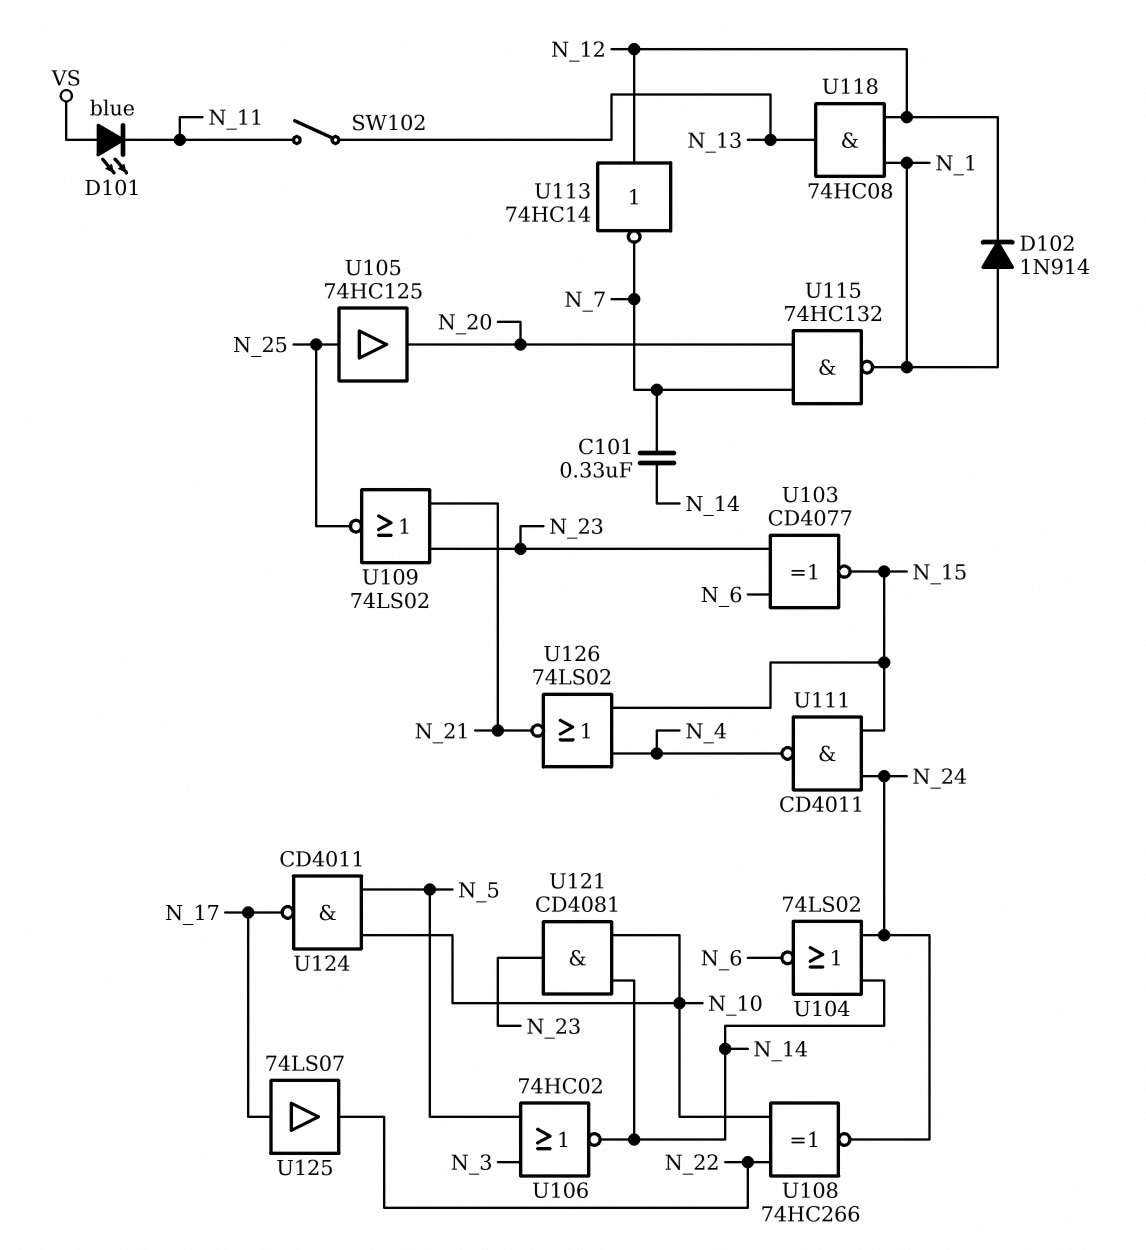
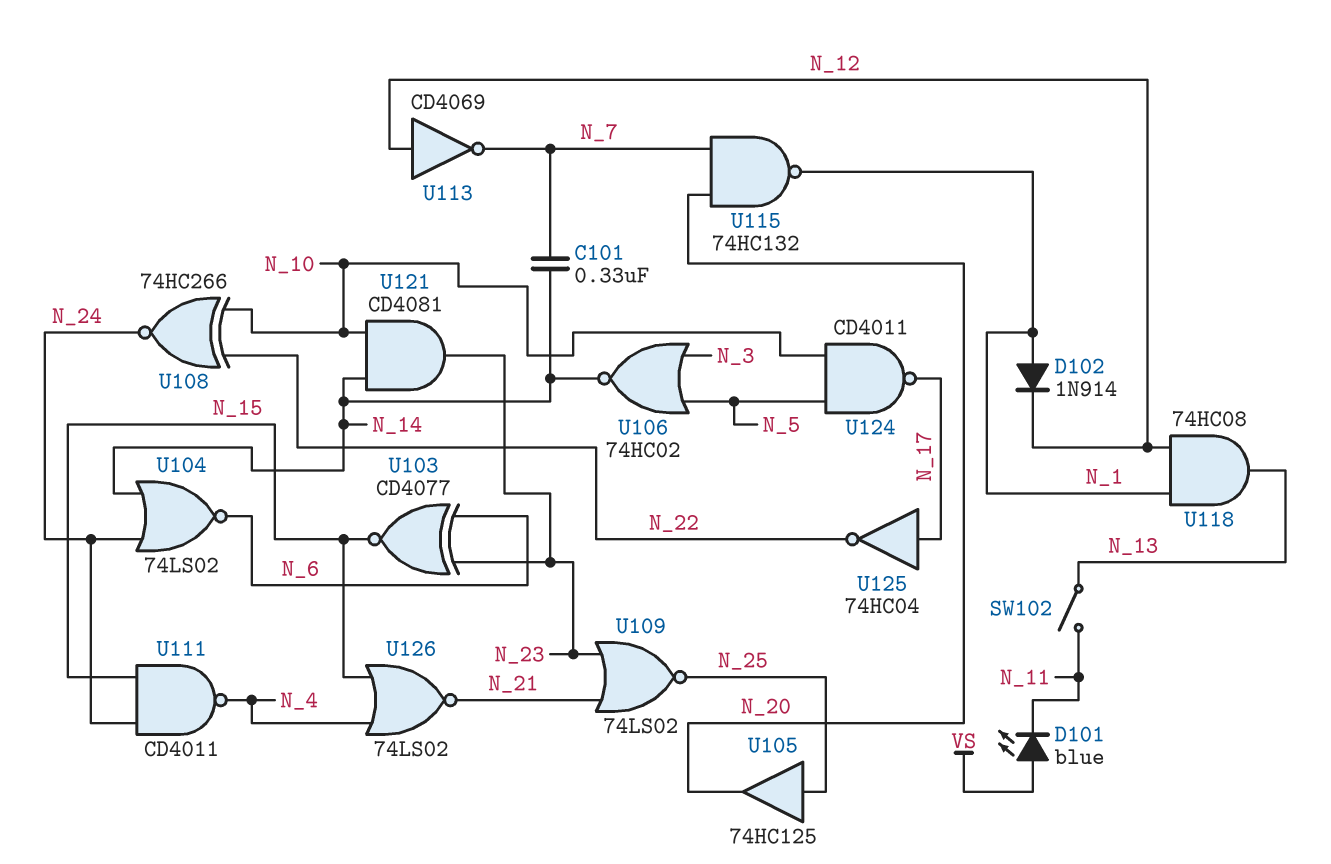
U113: NOT 74HC14 (in N_12, out N_7) -> NOT CD4069 (in N_12, out N_7)
U125: buffer 74LS07 (in N_17, out N_22) -> NOT 74HC04 (in N_17, out N_22)

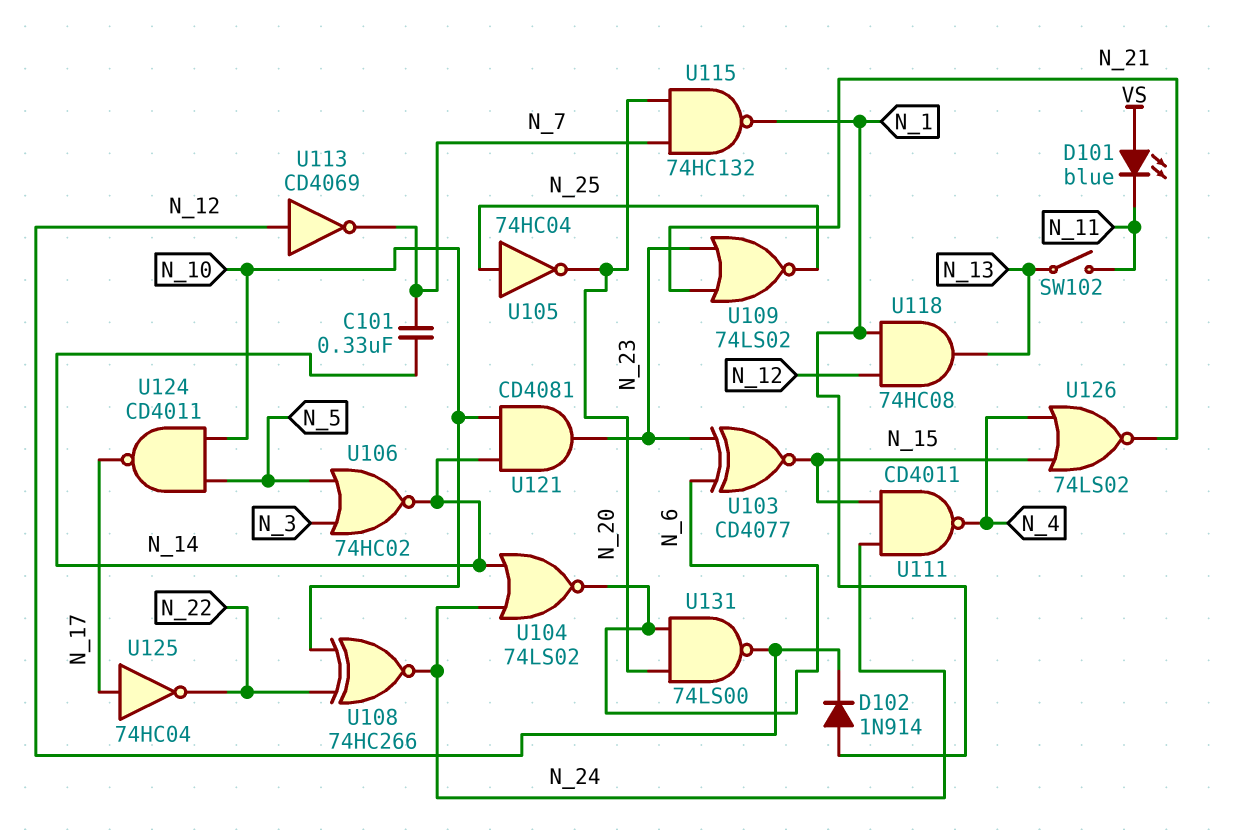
U105: buffer 74HC125 (in N_25, out N_20) -> NOT 74HC04 (in N_25, out N_20)
U131: none -> NAND 74LS00 (in N_6, in N_20, out N_12)

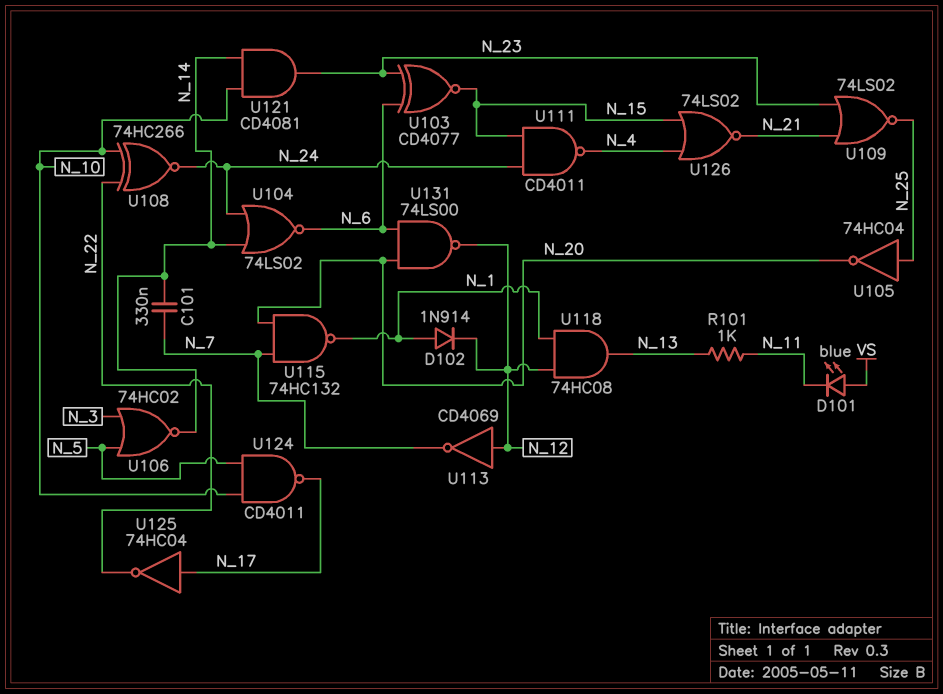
R101: none -> 1k (N_11, N_13)
SW102: switch (N_11, N_13) -> none

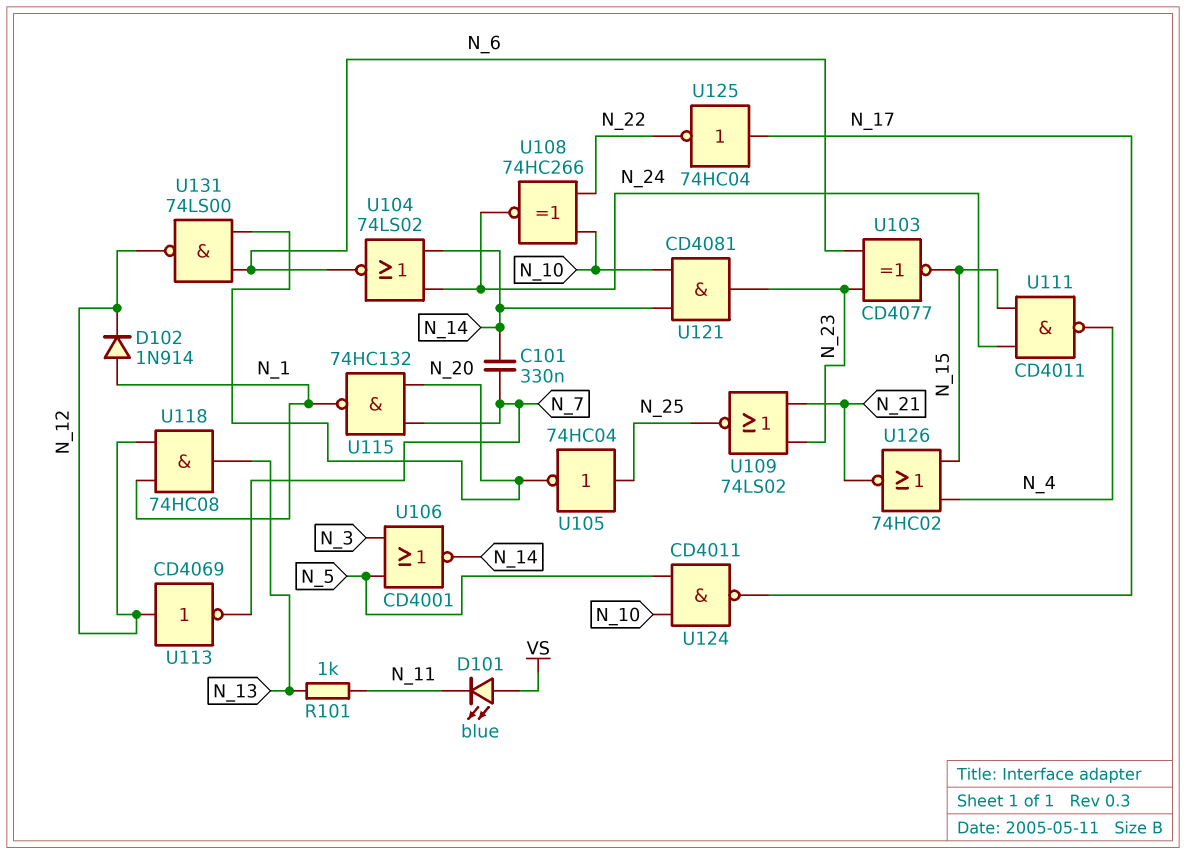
U106: NOR 74HC02 (in N_3, in N_5, out N_14) -> NOR CD4001 (in N_3, in N_5, out N_14)
U126: NOR 74LS02 (in N_4, in N_15, out N_21) -> NOR 74HC02 (in N_4, in N_15, out N_21)

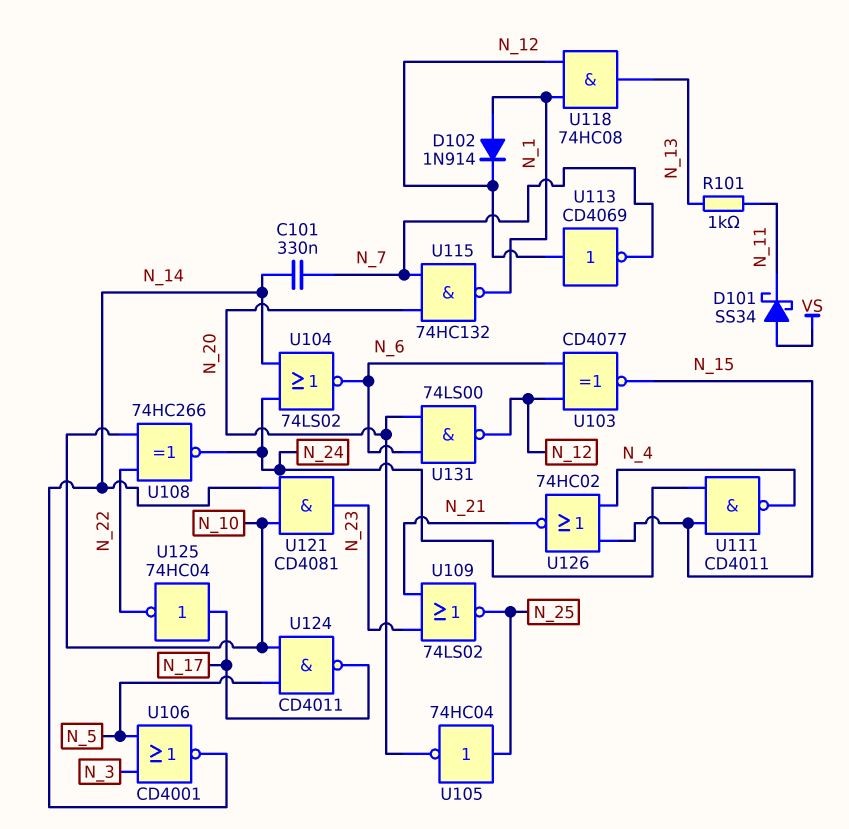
D101: LED blue (A VS, K N_11) -> schottky SS34 (A VS, K N_11)
U103: XNOR CD4077 (in N_6, in N_23, out N_15) -> XNOR CD4077 (in N_6, in N_12, out N_15)

